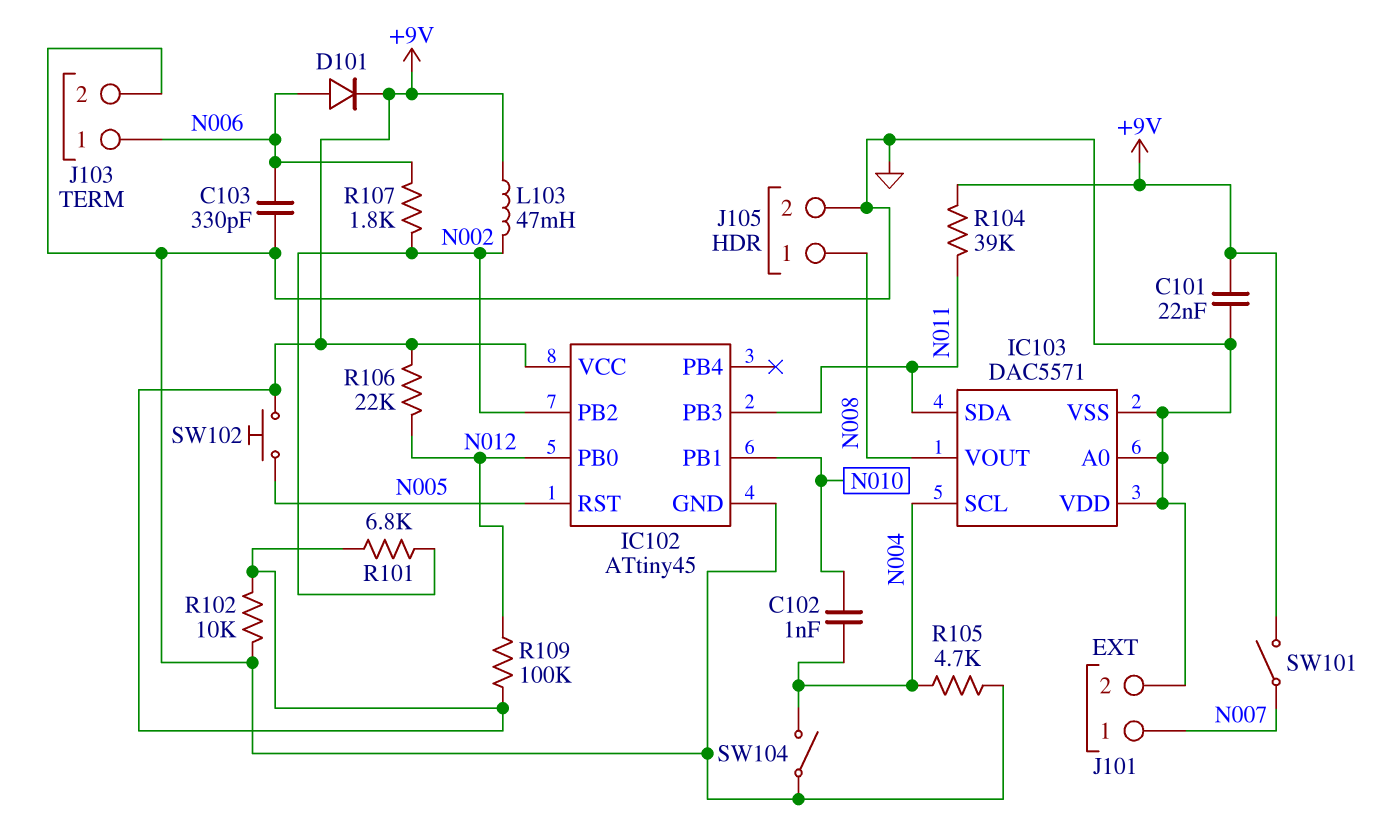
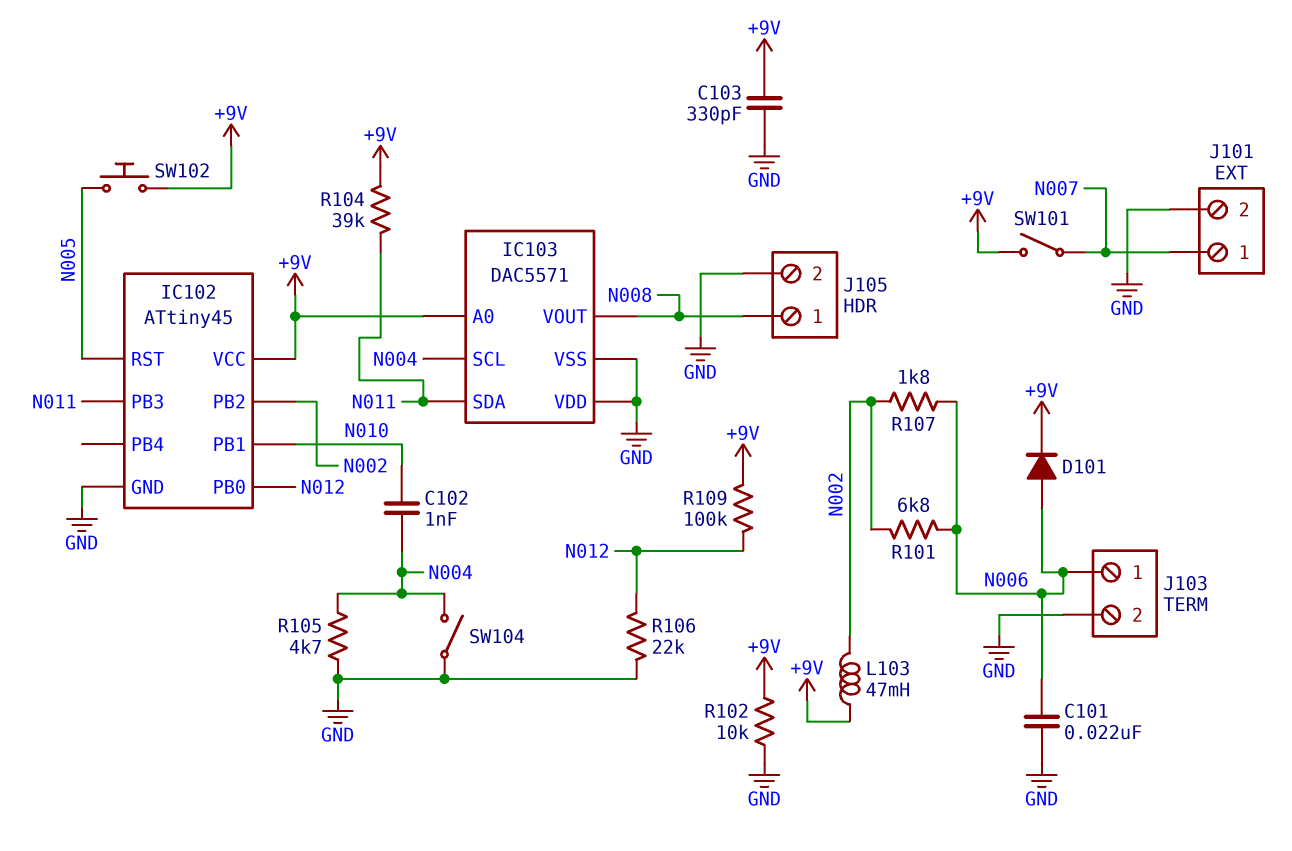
C101: 22nF (+9V, GND) -> 22nF (GND, N006)
C103: 330pF (GND, N006) -> 330pF (+9V, GND)
IC103 pin A0: GND -> +9V
R101: 6.8k (+9V, N002) -> 6.8k (N002, N006)
R106: 22k (+9V, N012) -> 22k (GND, N012)

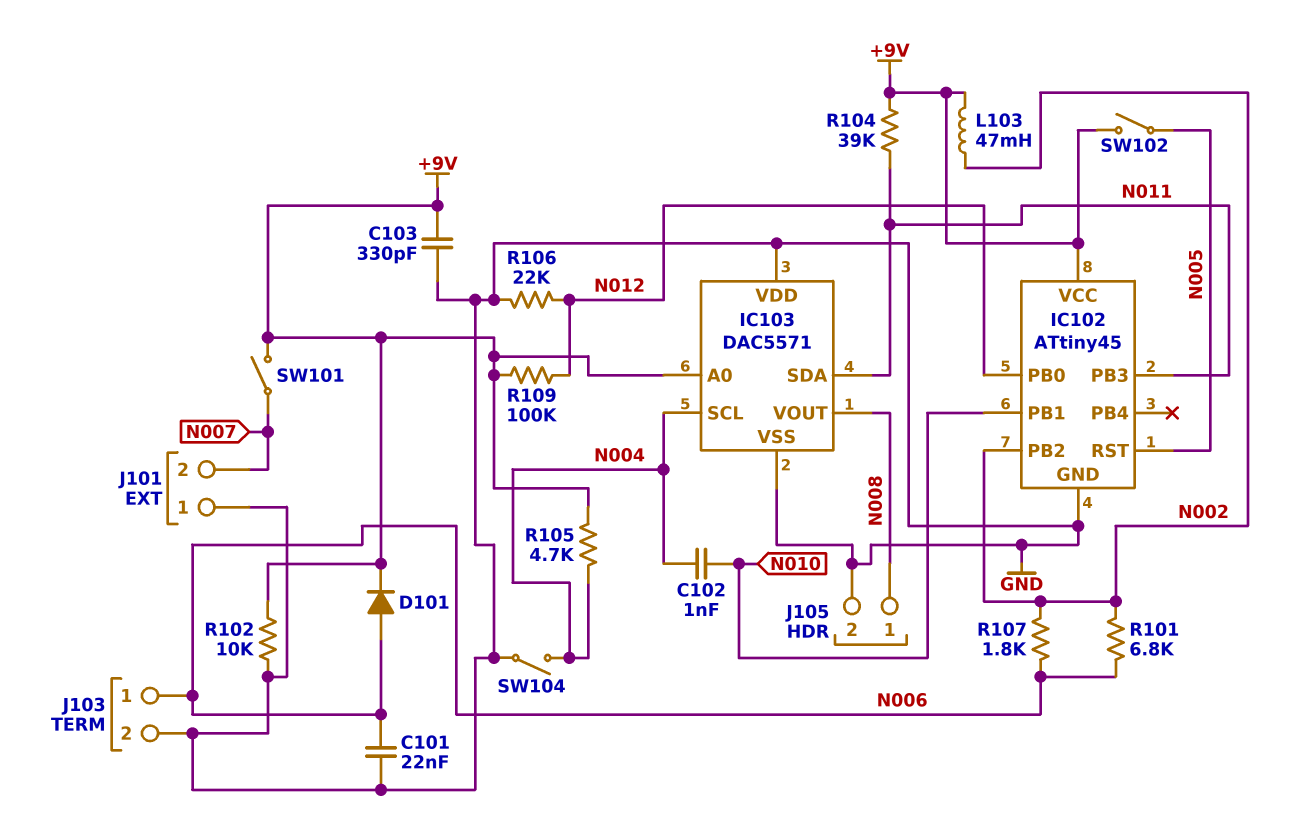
J101 pin 1: N007 -> GND
J101 pin 2: GND -> N007
R105: 4.7k (GND, N004) -> 4.7k (+9V, N004)
SW102: button (+9V, N005) -> switch (+9V, N005)

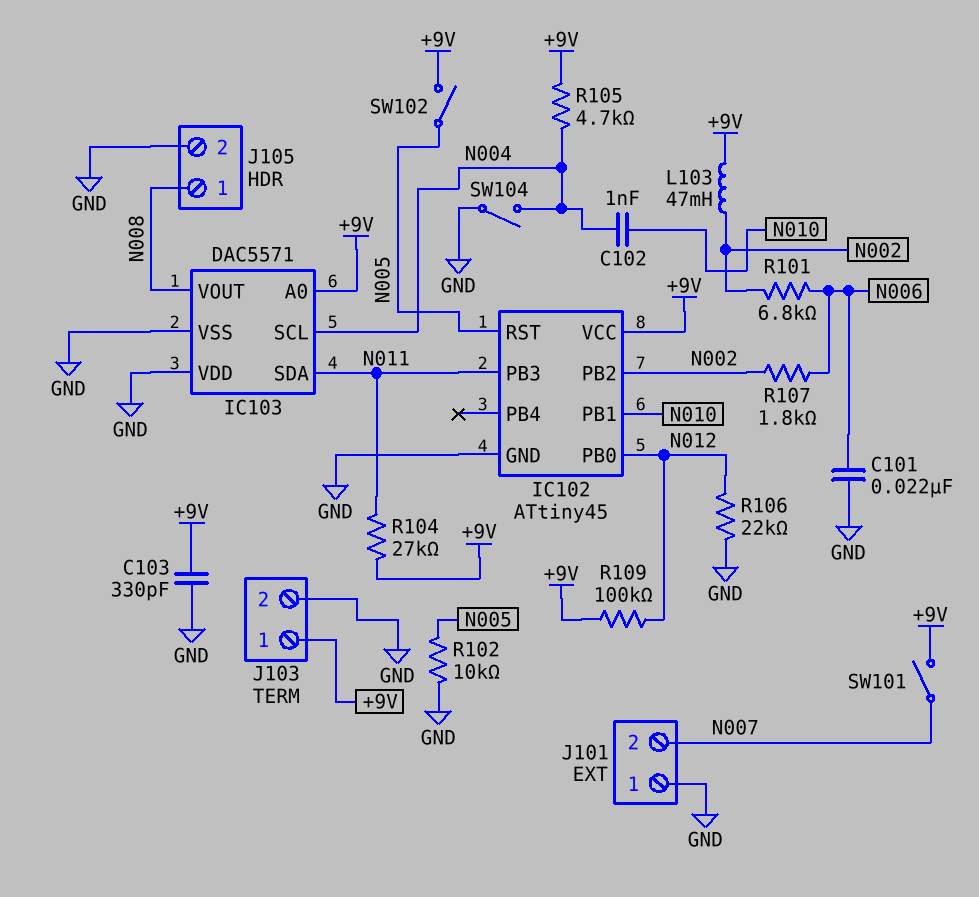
D101: diode (A N006, K +9V) -> none
J103 pin 1: N006 -> +9V
R102: 10k (+9V, GND) -> 10k (GND, N005)
R104: 39k (+9V, N011) -> 27k (+9V, N011)

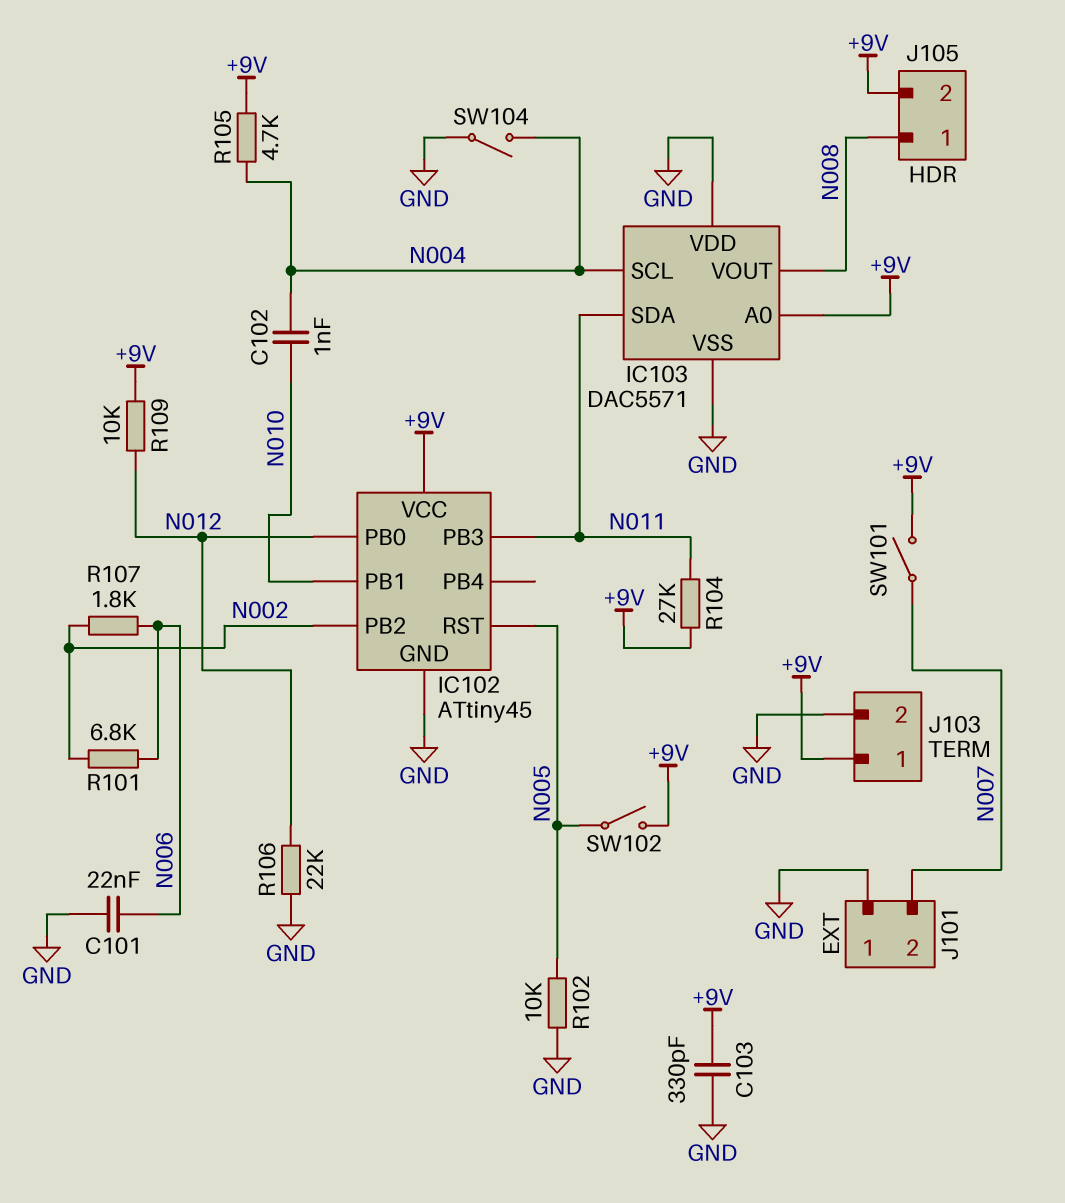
J105 pin 2: GND -> +9V
L103: 47mH (+9V, N002) -> none
R109: 100k (+9V, N012) -> 10k (+9V, N012)

